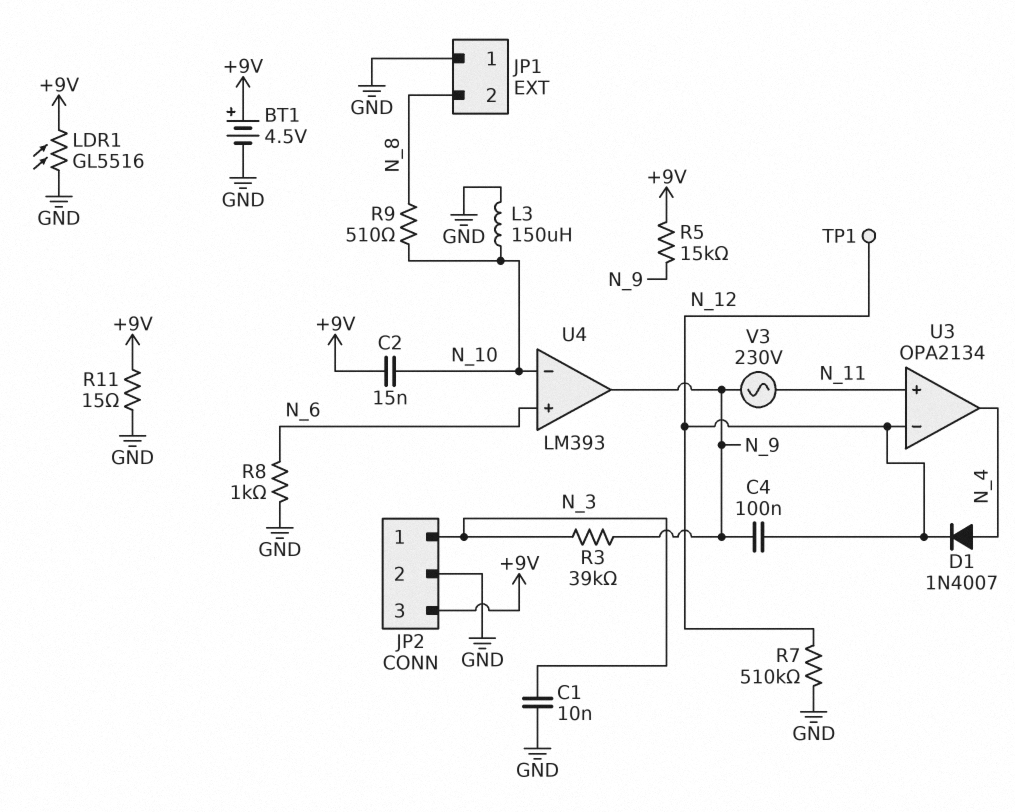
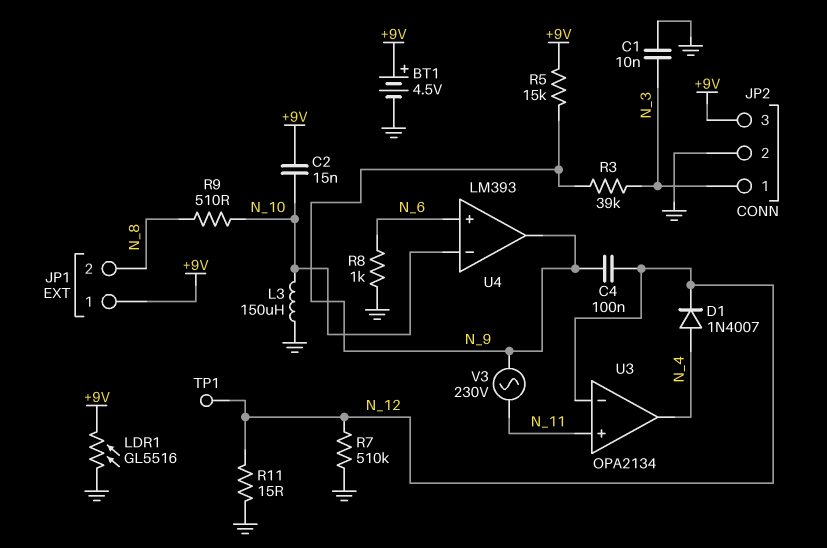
JP1 pin 1: GND -> +9V
R11: 15 (+9V, GND) -> 15 (GND, N_12)

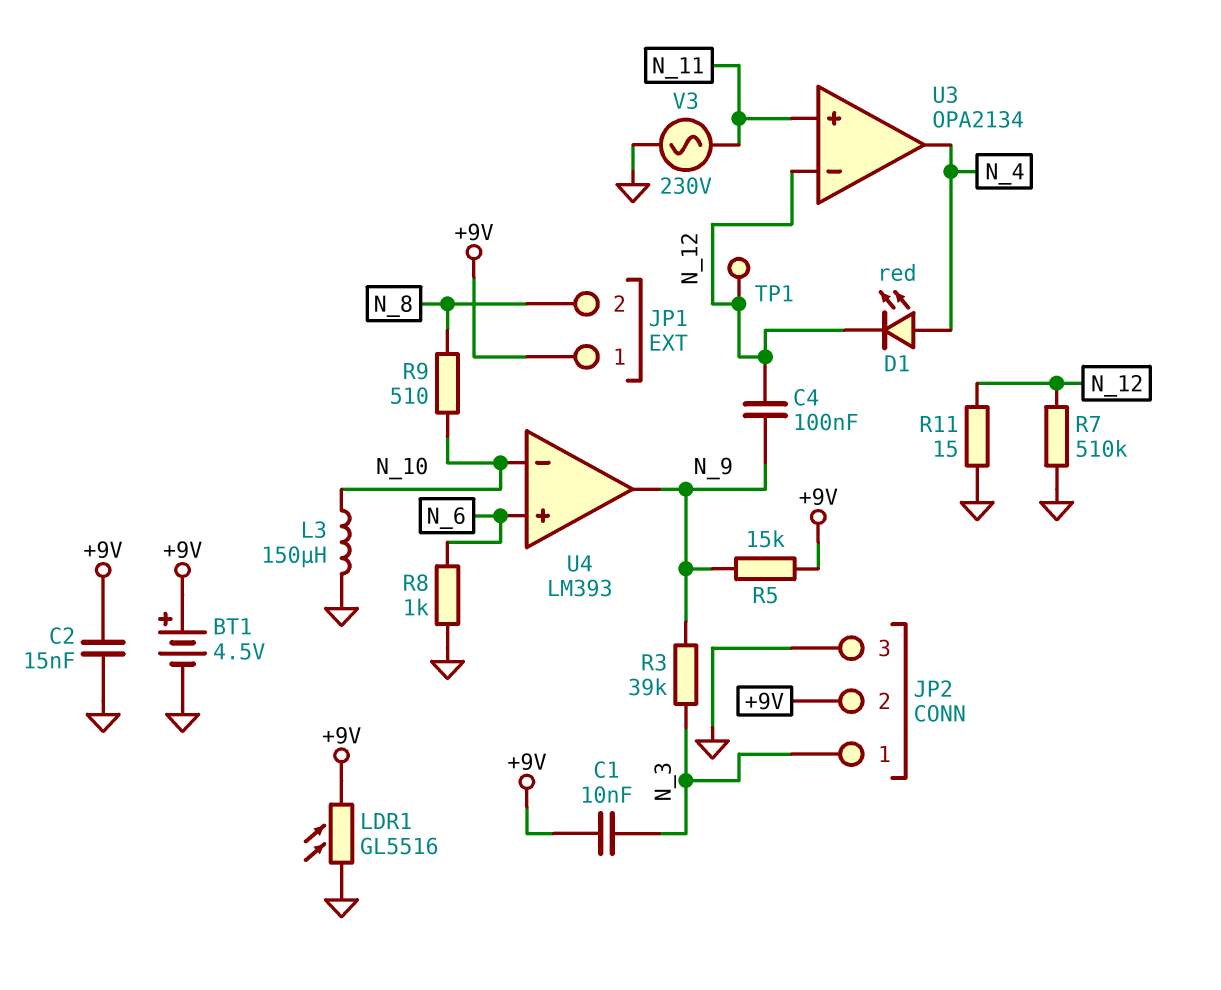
C1: 10nF (GND, N_3) -> 10nF (+9V, N_3)
C2: 15nF (+9V, N_10) -> 15nF (+9V, GND)
D1: diode 1N4007 (A N_4, K N_12) -> LED red (A N_4, K N_12)
JP2 pin 2: GND -> +9V
JP2 pin 3: +9V -> GND
V3: AC 230V (N_9, N_11) -> AC 230V (GND, N_11)

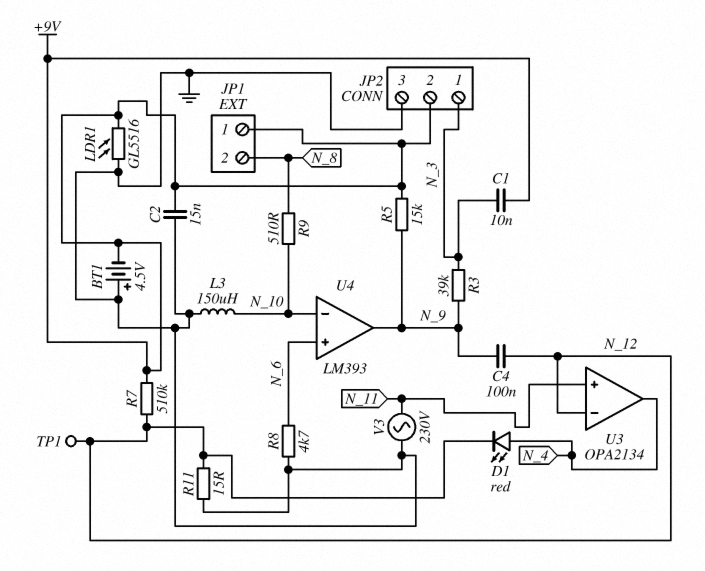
BT1: 4.5V (plus +9V, minus GND) -> 4.5V (plus GND, minus +9V)
R7: 510k (GND, N_12) -> 510k (+9V, N_12)
R8: 1k (GND, N_6) -> 4.7k (GND, N_6)

